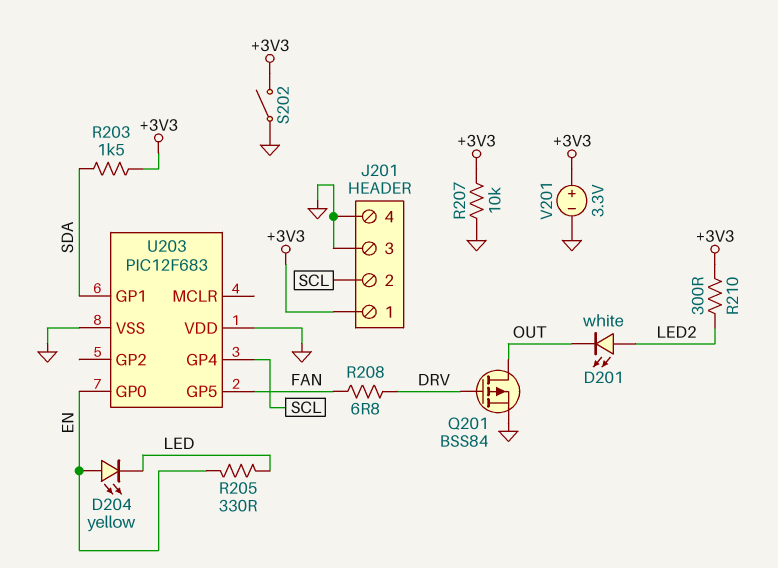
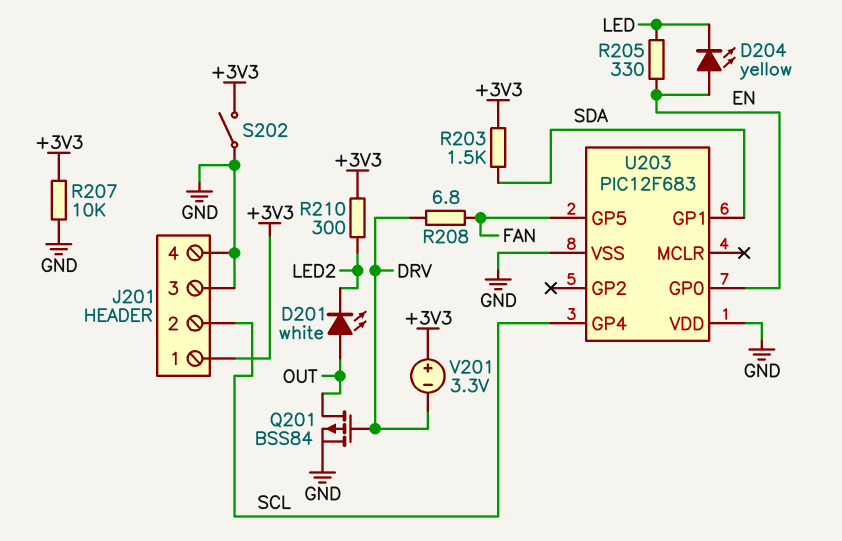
D201: LED white (A LED2, K OUT) -> LED white (A OUT, K LED2)
V201: 3.3V (plus +3V3, minus GND) -> 3.3V (plus +3V3, minus DRV)

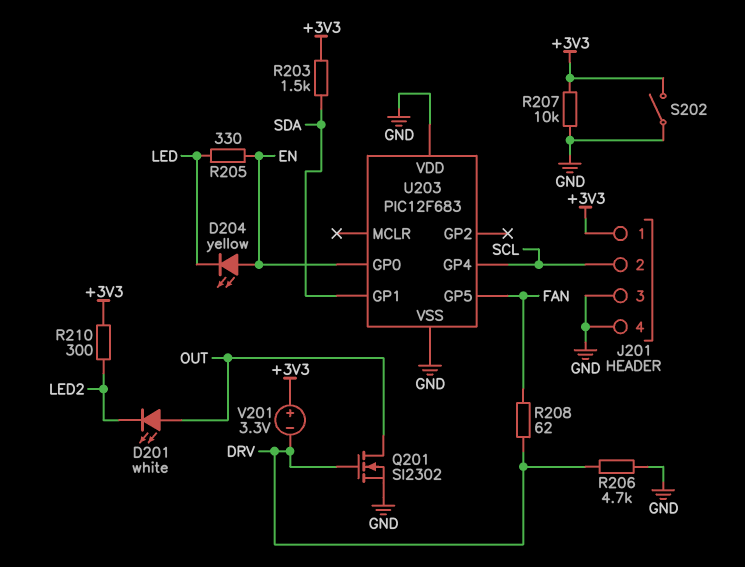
Q201: PMOS BSS84 (G DRV, D OUT, S GND) -> NMOS SI2302 (G DRV, D OUT, S GND)
R206: none -> 4.7k (DRV, GND)
R208: 6.8 (DRV, FAN) -> 62 (DRV, FAN)

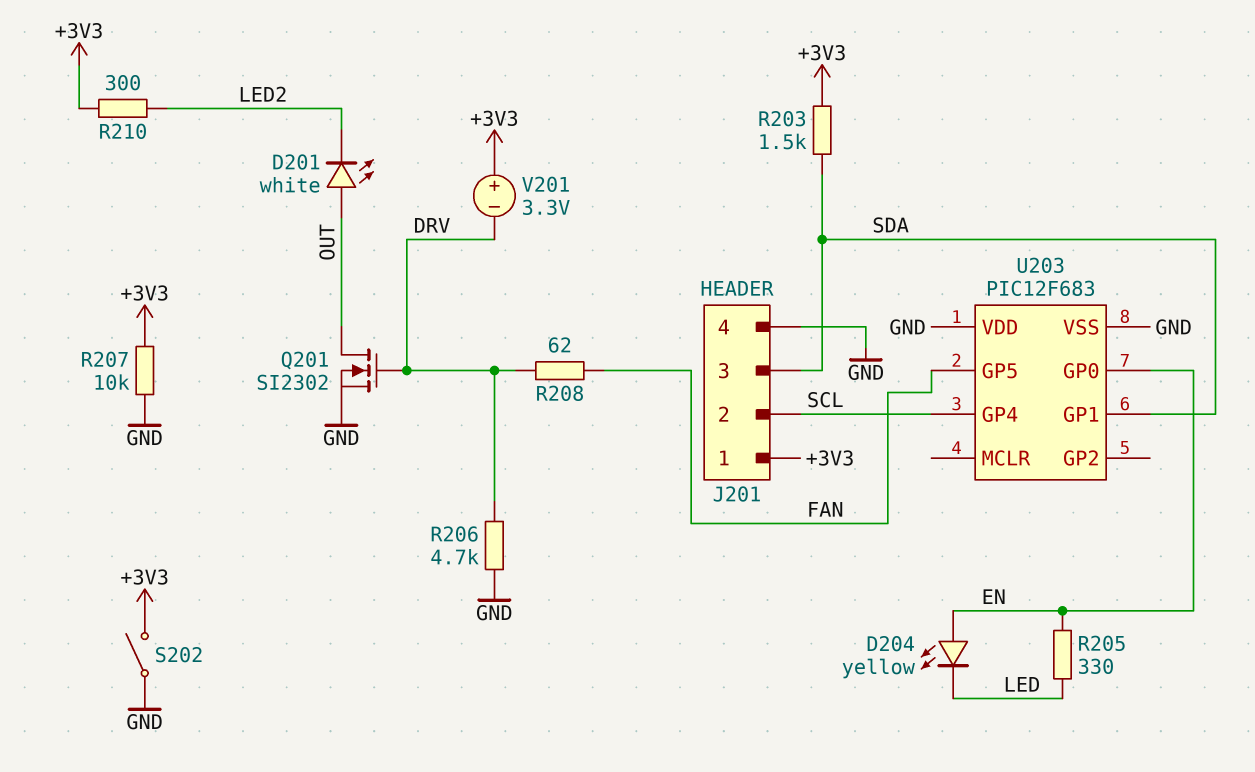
J201 pin 3: GND -> SDA

